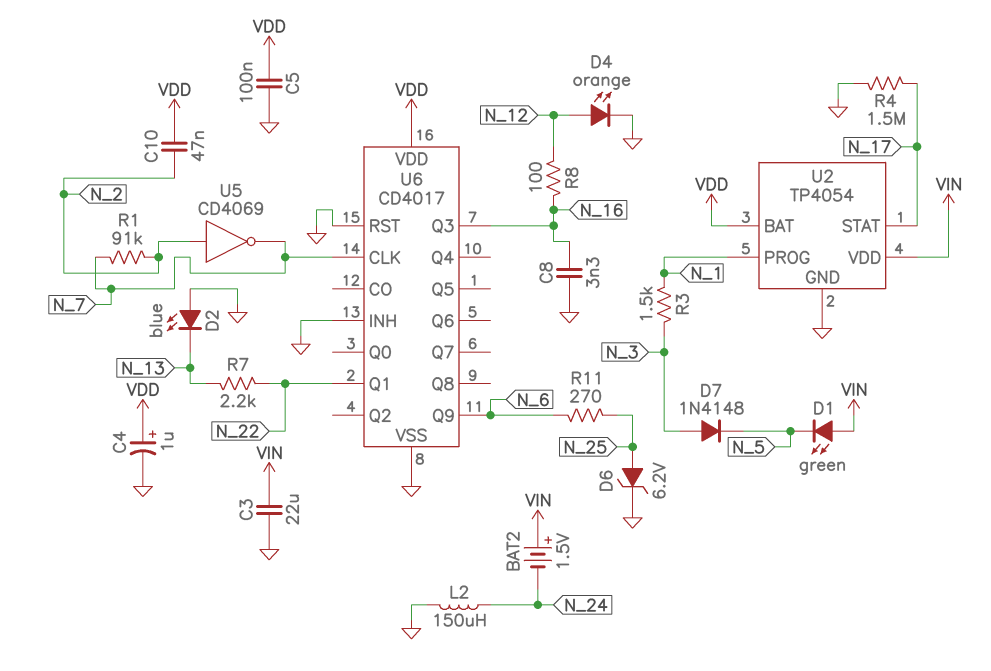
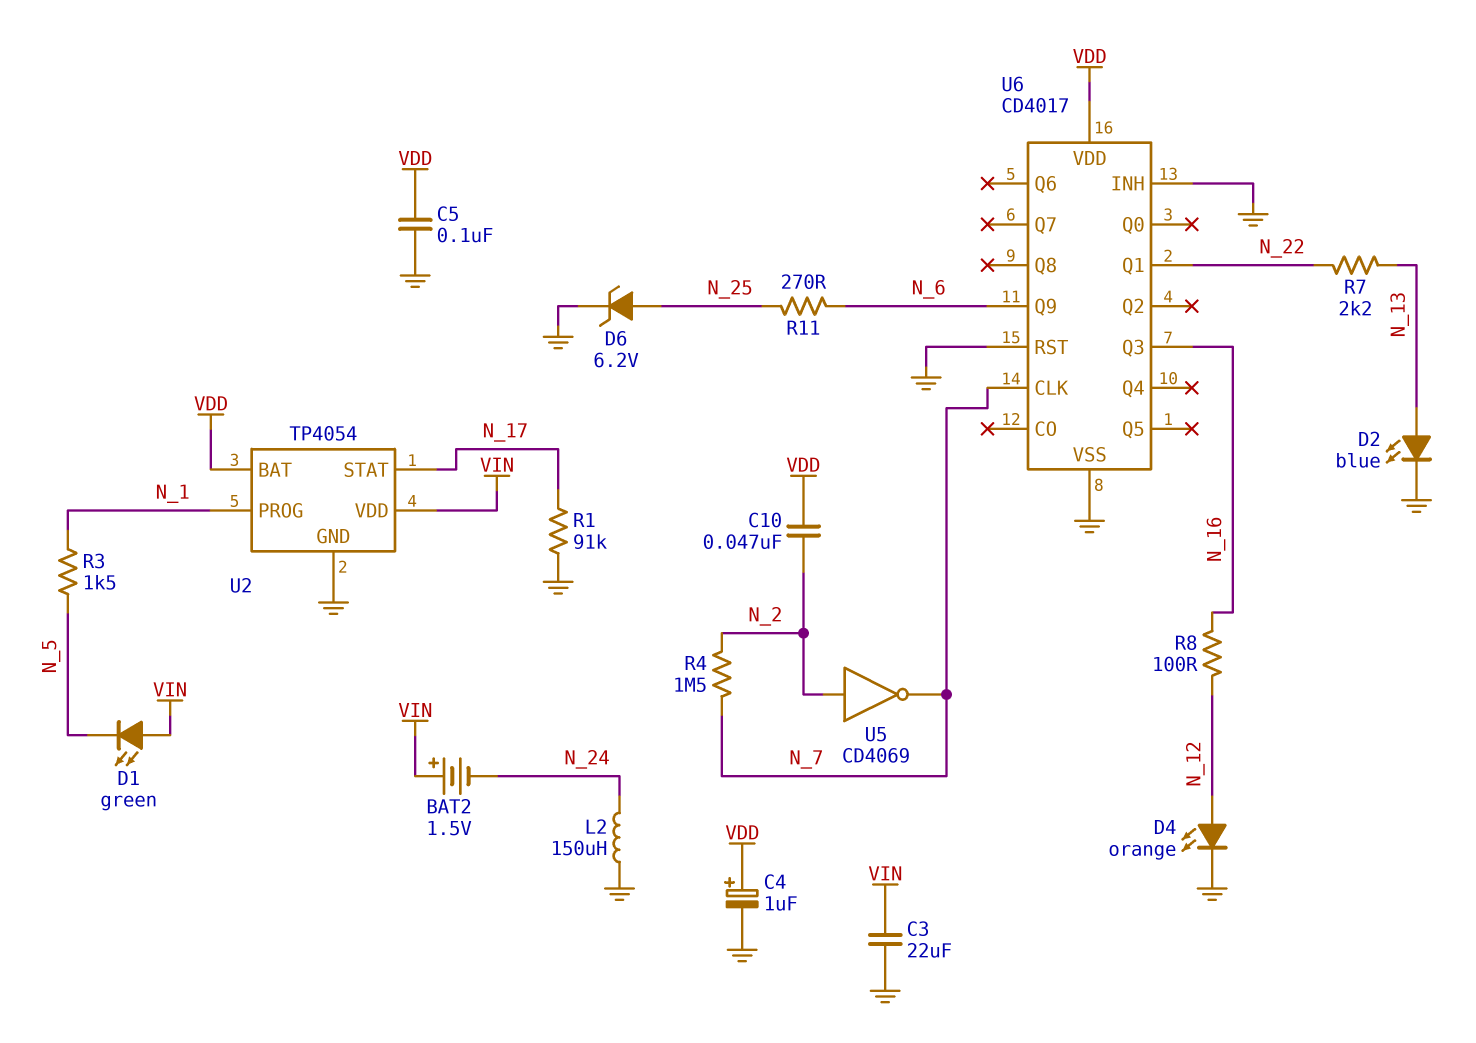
C8: 3.3nF (GND, N_16) -> none
D2: LED blue (A GND, K N_13) -> LED blue (A N_13, K GND)
D7: diode 1N4148 (A N_3, K N_5) -> none
R1: 91k (N_2, N_7) -> 91k (GND, N_17)
R3: 1.5k (N_1, N_3) -> 1.5k (N_1, N_5)
R4: 1.5M (GND, N_17) -> 1.5M (N_2, N_7)

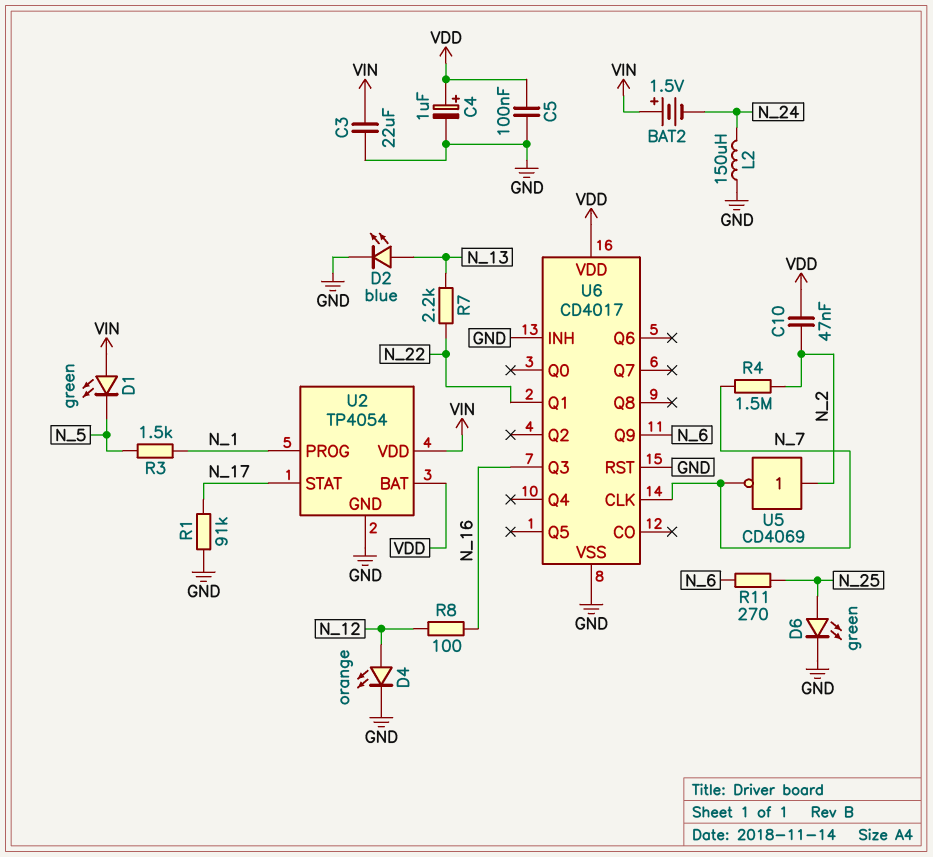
D6: zener 6.2V (A N_25, K GND) -> LED green (A N_25, K GND)

